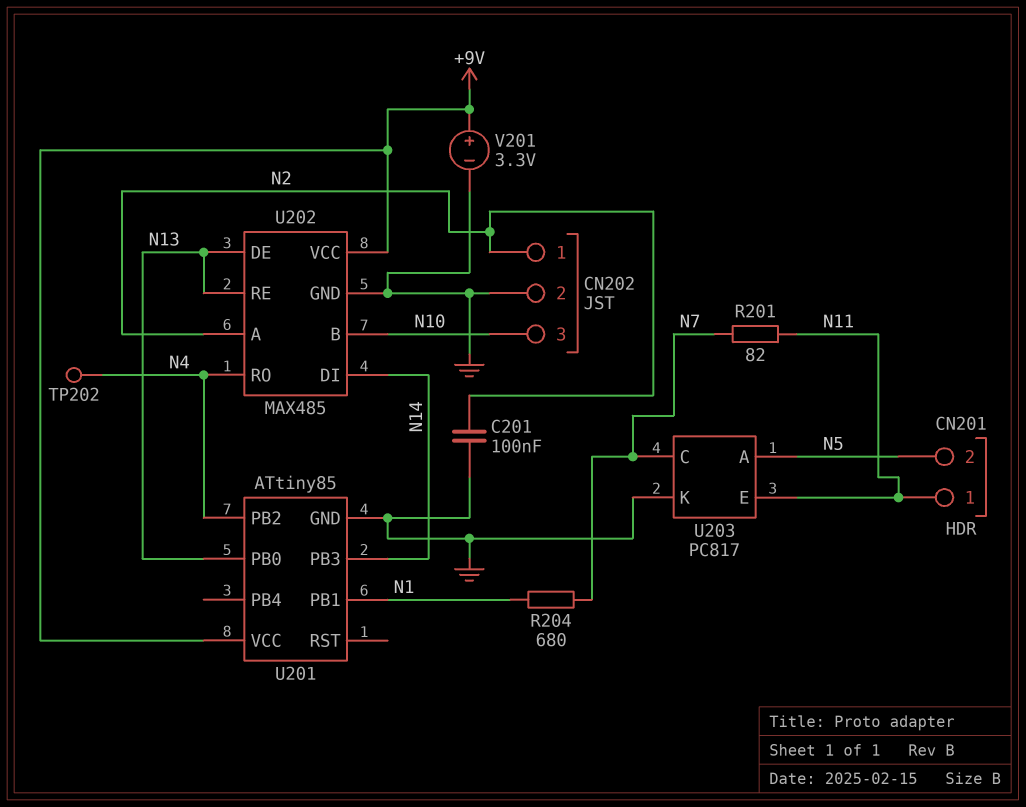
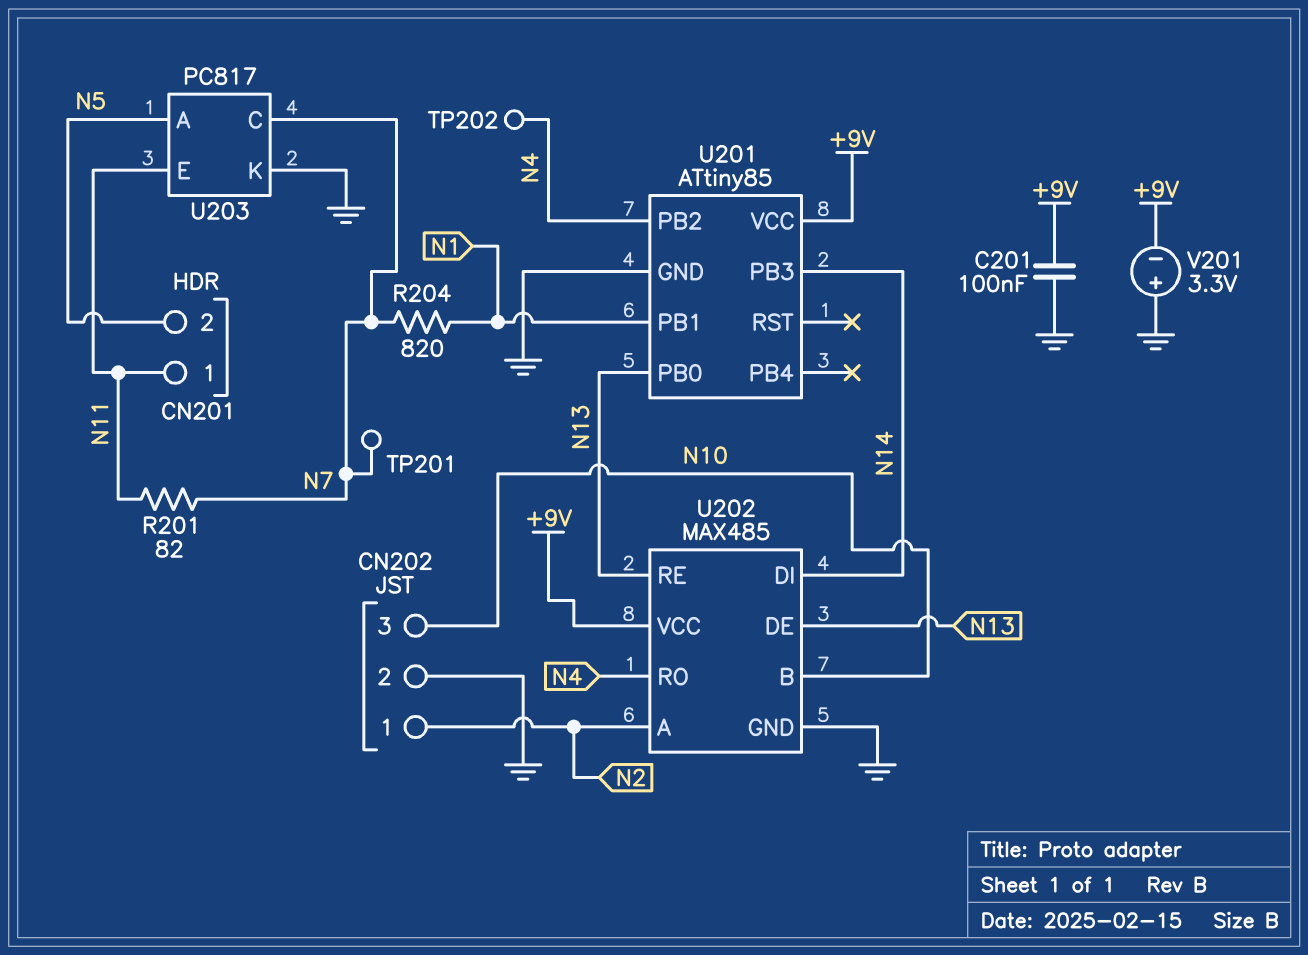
C201: 100nF (GND, N2) -> 100nF (+9V, GND)
R204: 680 (N1, N7) -> 820 (N1, N7)
TP201: none -> test point (N7)
V201: 3.3V (plus +9V, minus GND) -> 3.3V (plus GND, minus +9V)

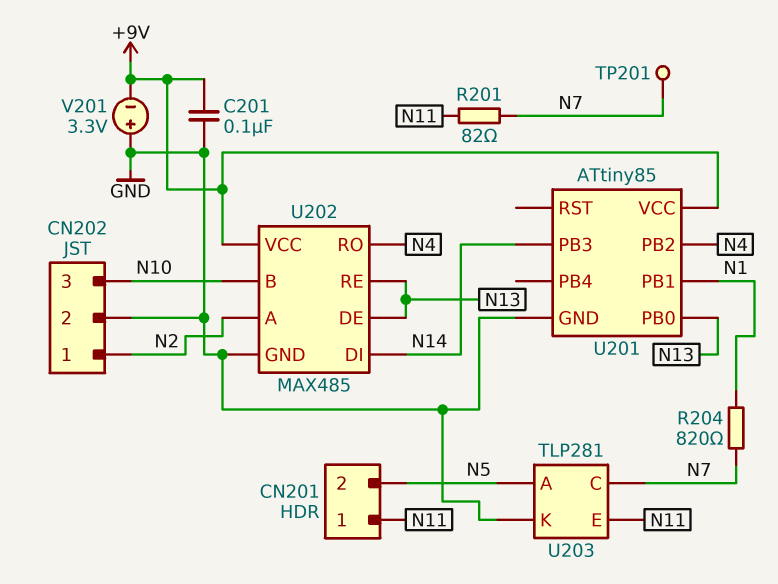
TP202: test point (N4) -> none
U203: PC817 -> TLP281

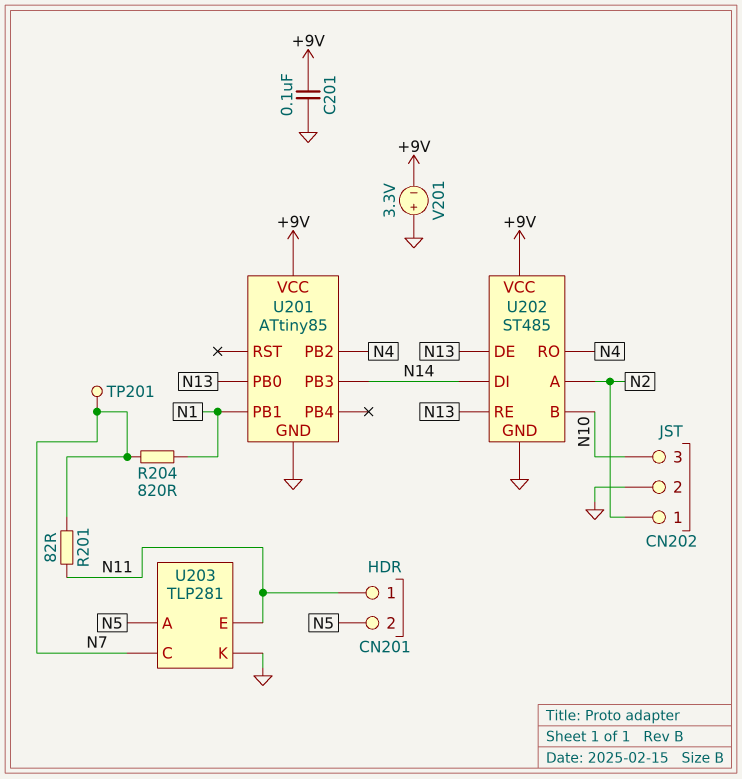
U202: MAX485 -> ST485

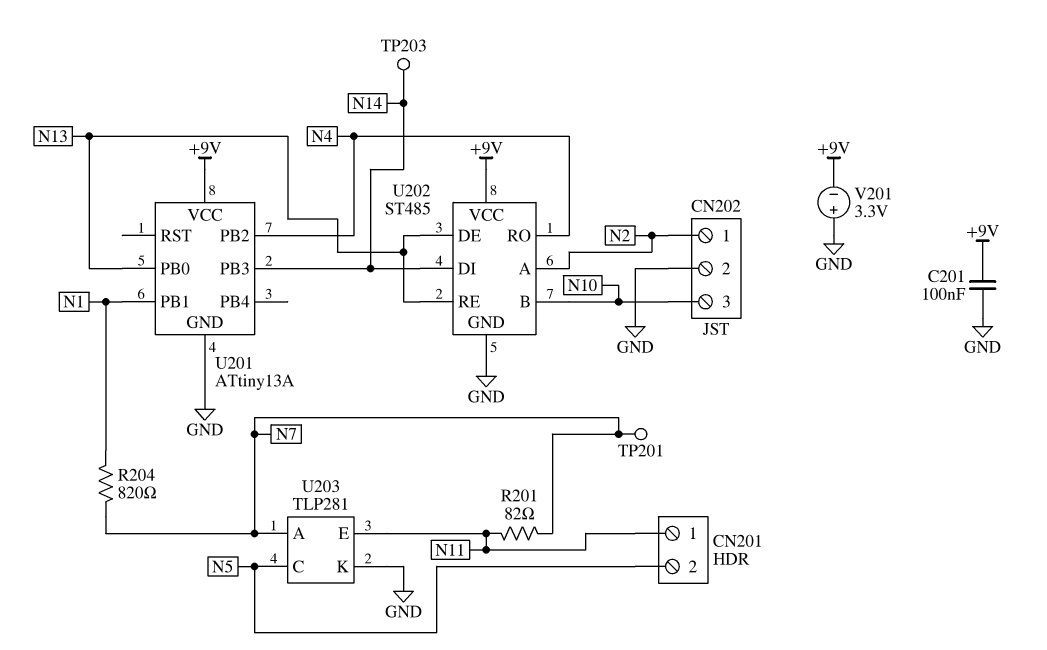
TP203: none -> test point (N14)
U201: ATtiny85 -> ATtiny13A
U203 pin A: N5 -> N7
U203 pin C: N7 -> N5

